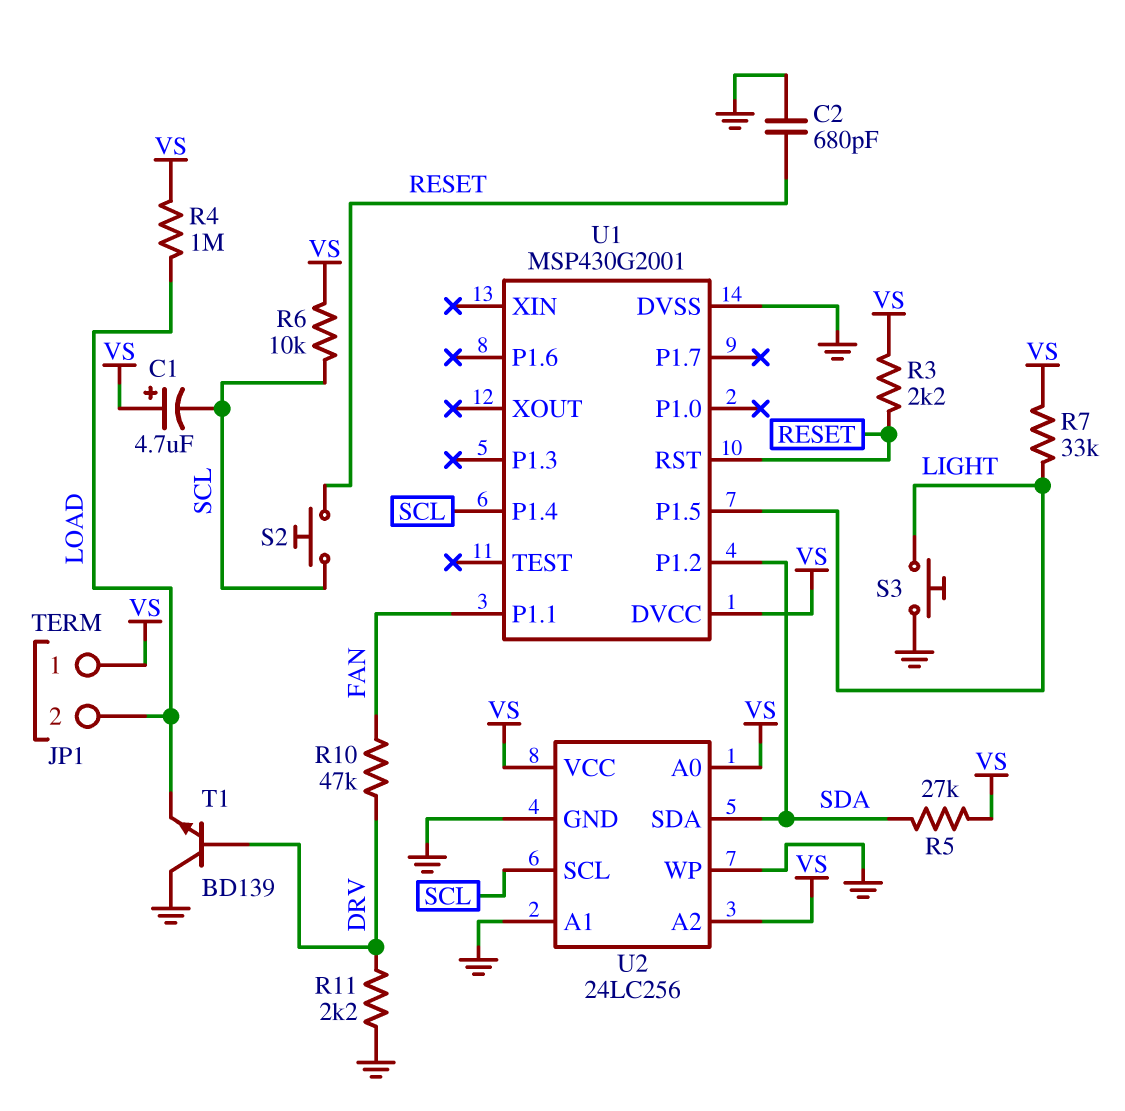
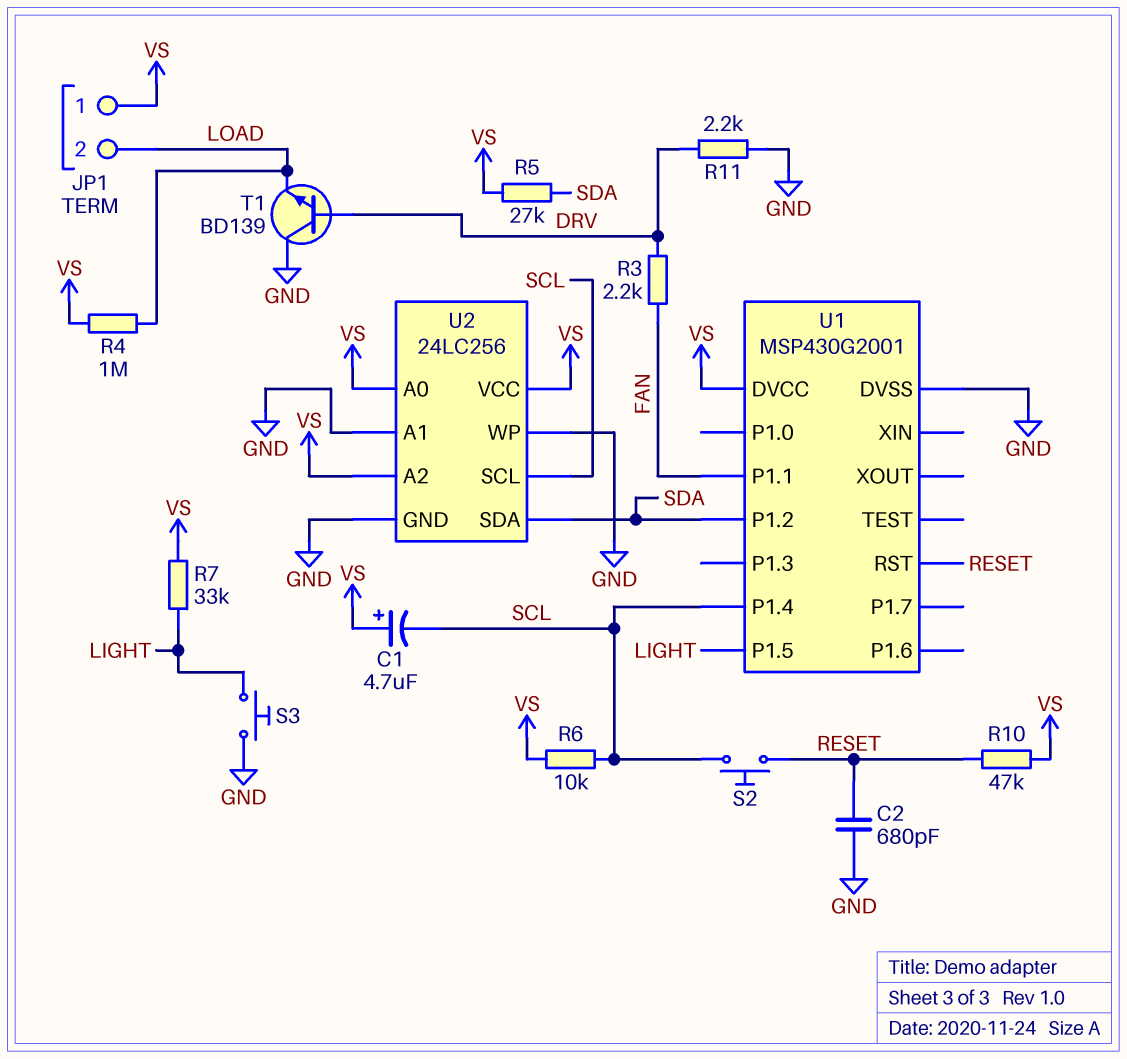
R3: 2.2k (RESET, VS) -> 2.2k (DRV, FAN)
R10: 47k (DRV, FAN) -> 47k (RESET, VS)

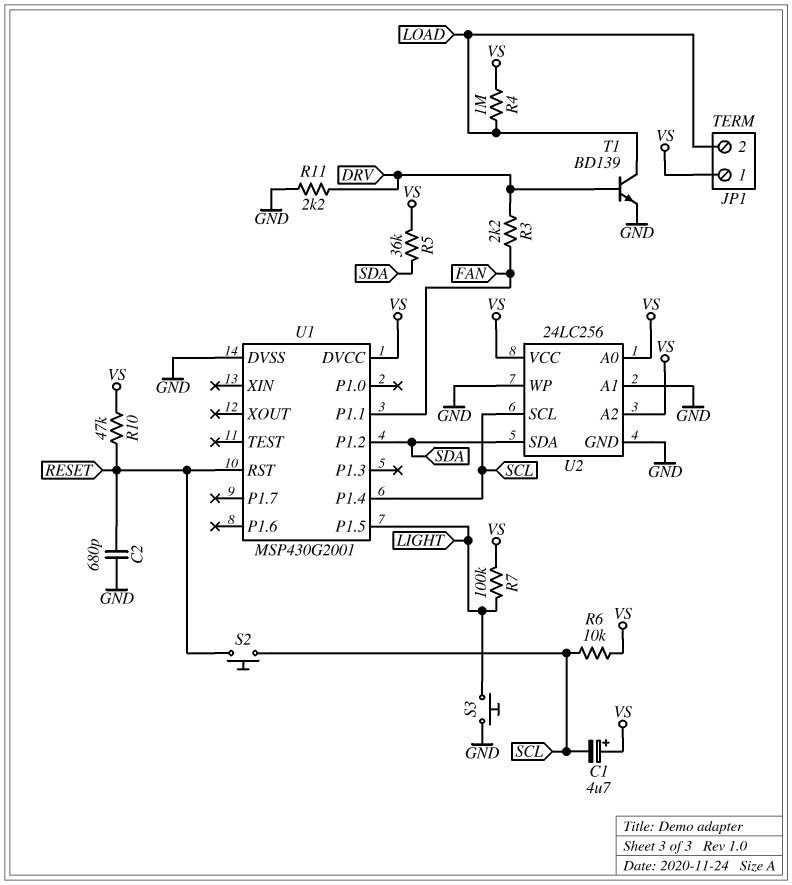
R5: 27k (SDA, VS) -> 36k (SDA, VS)
R7: 33k (LIGHT, VS) -> 100k (LIGHT, VS)
T1: NPN BD139 (B DRV, C GND, E LOAD) -> NPN BD139 (B DRV, C LOAD, E GND)

